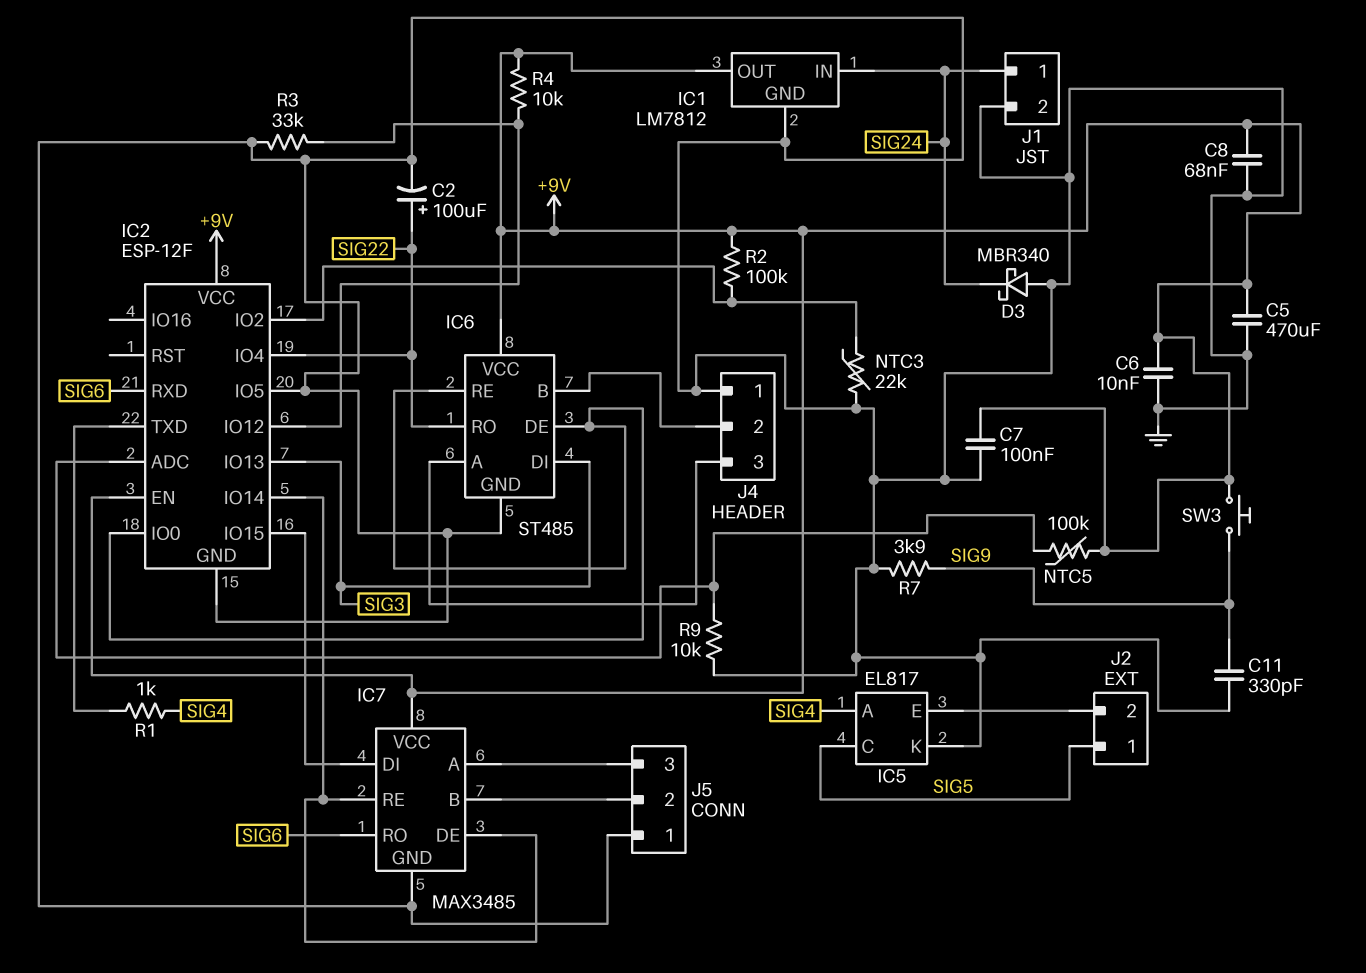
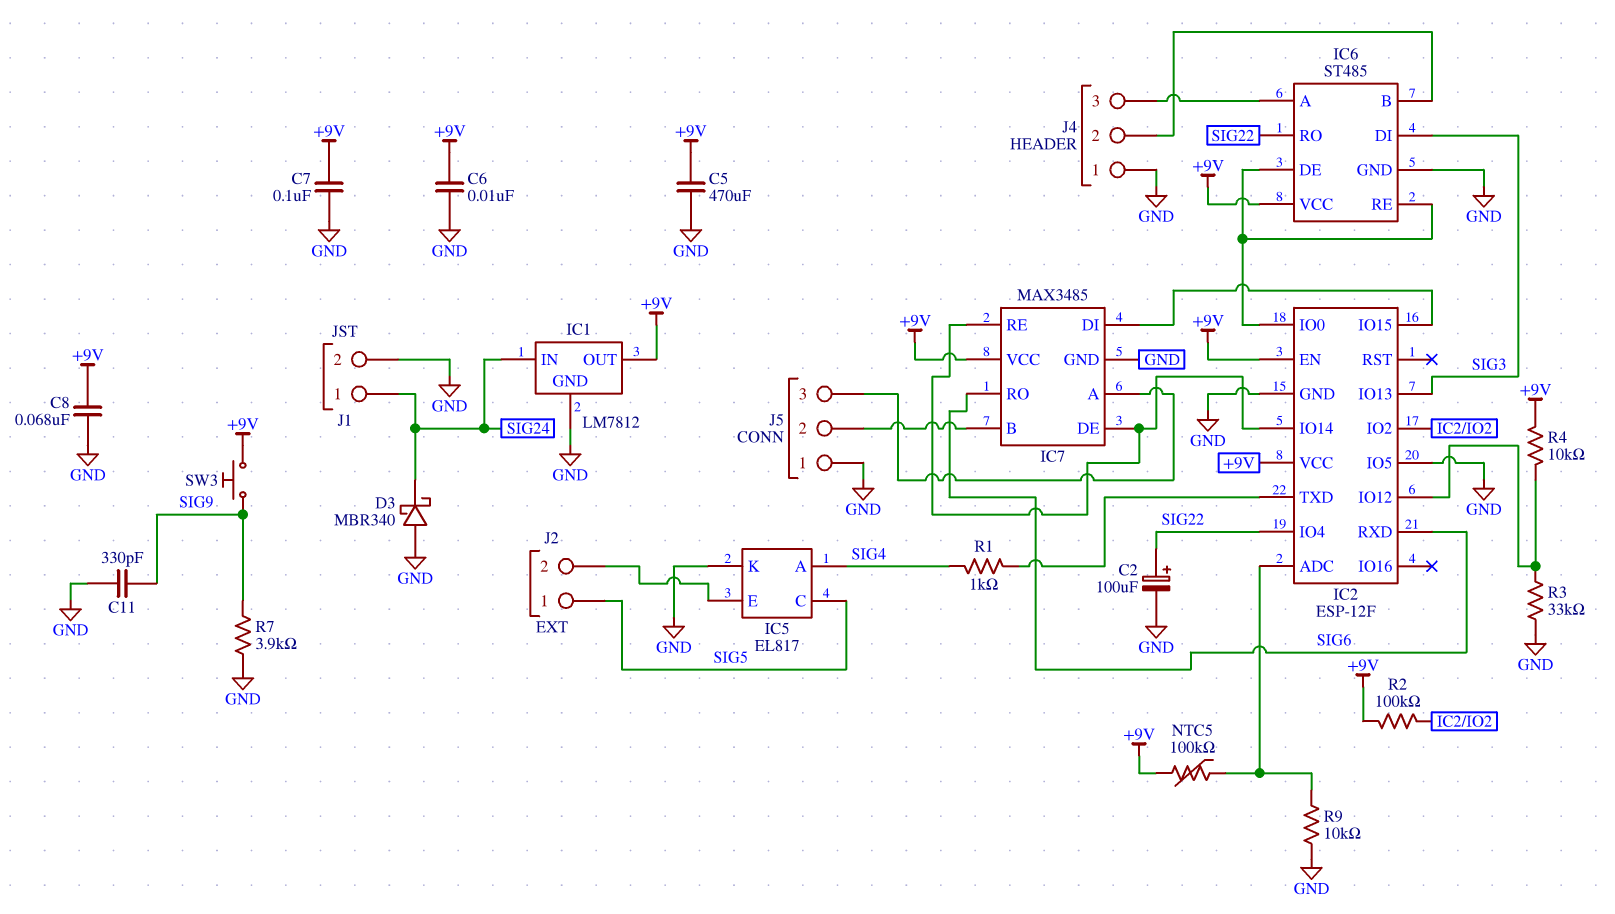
NTC3: 22k (GND, IC2/IO2) -> none

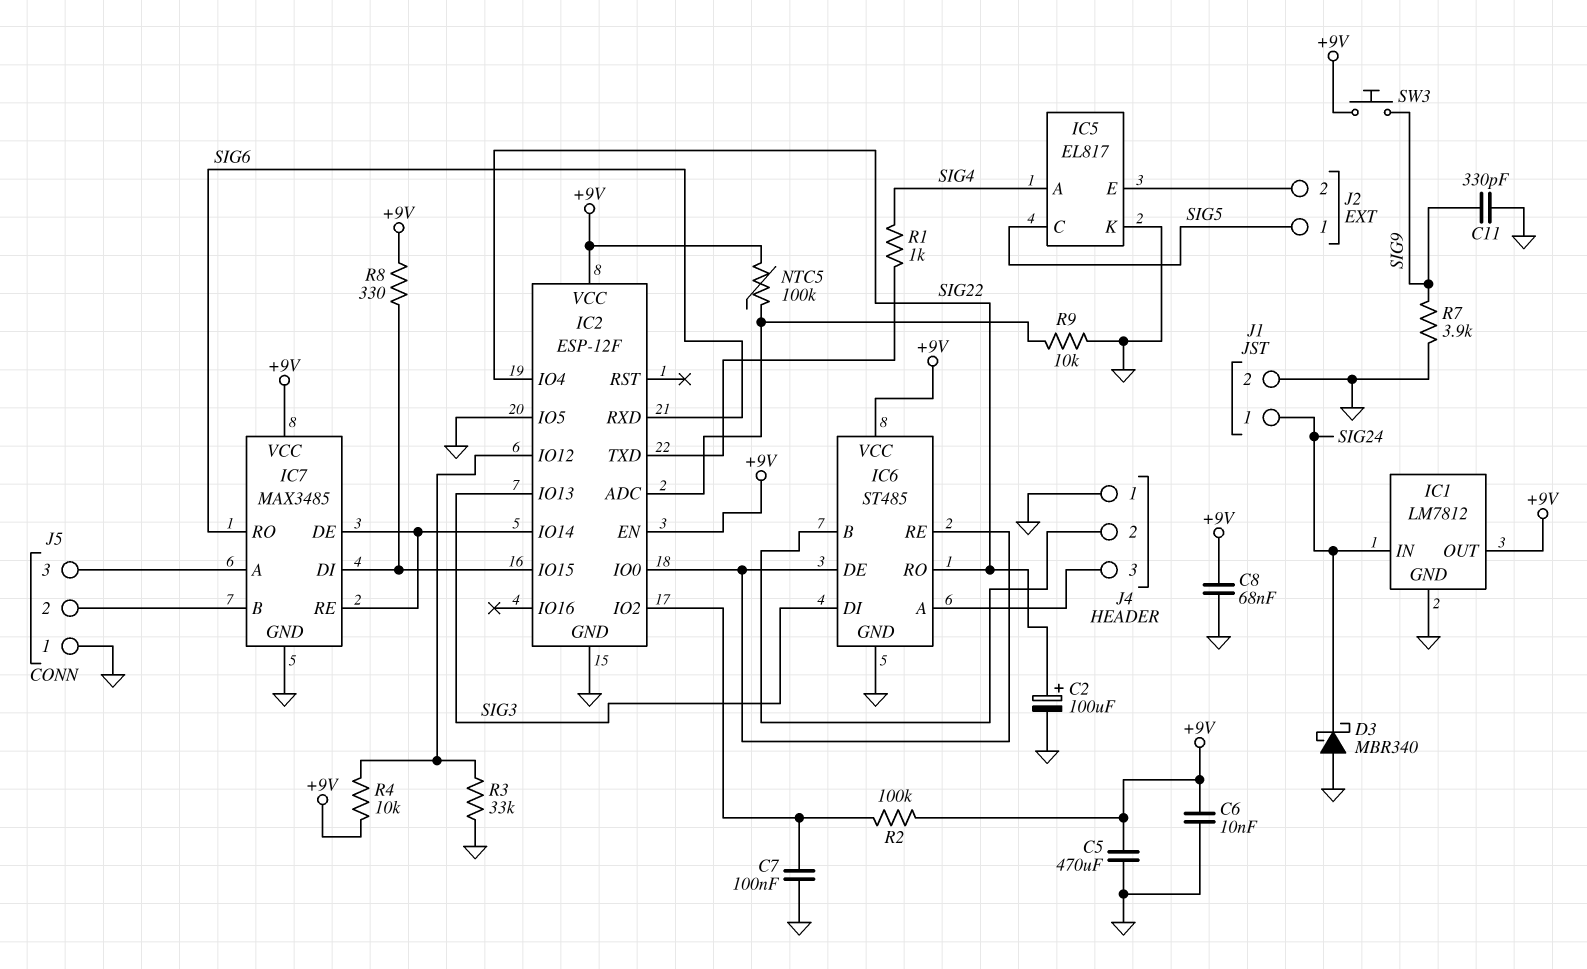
C7: 100nF (+9V, GND) -> 100nF (GND, IC2/IO2)
R8: none -> 330 (+9V, IC2/IO15)

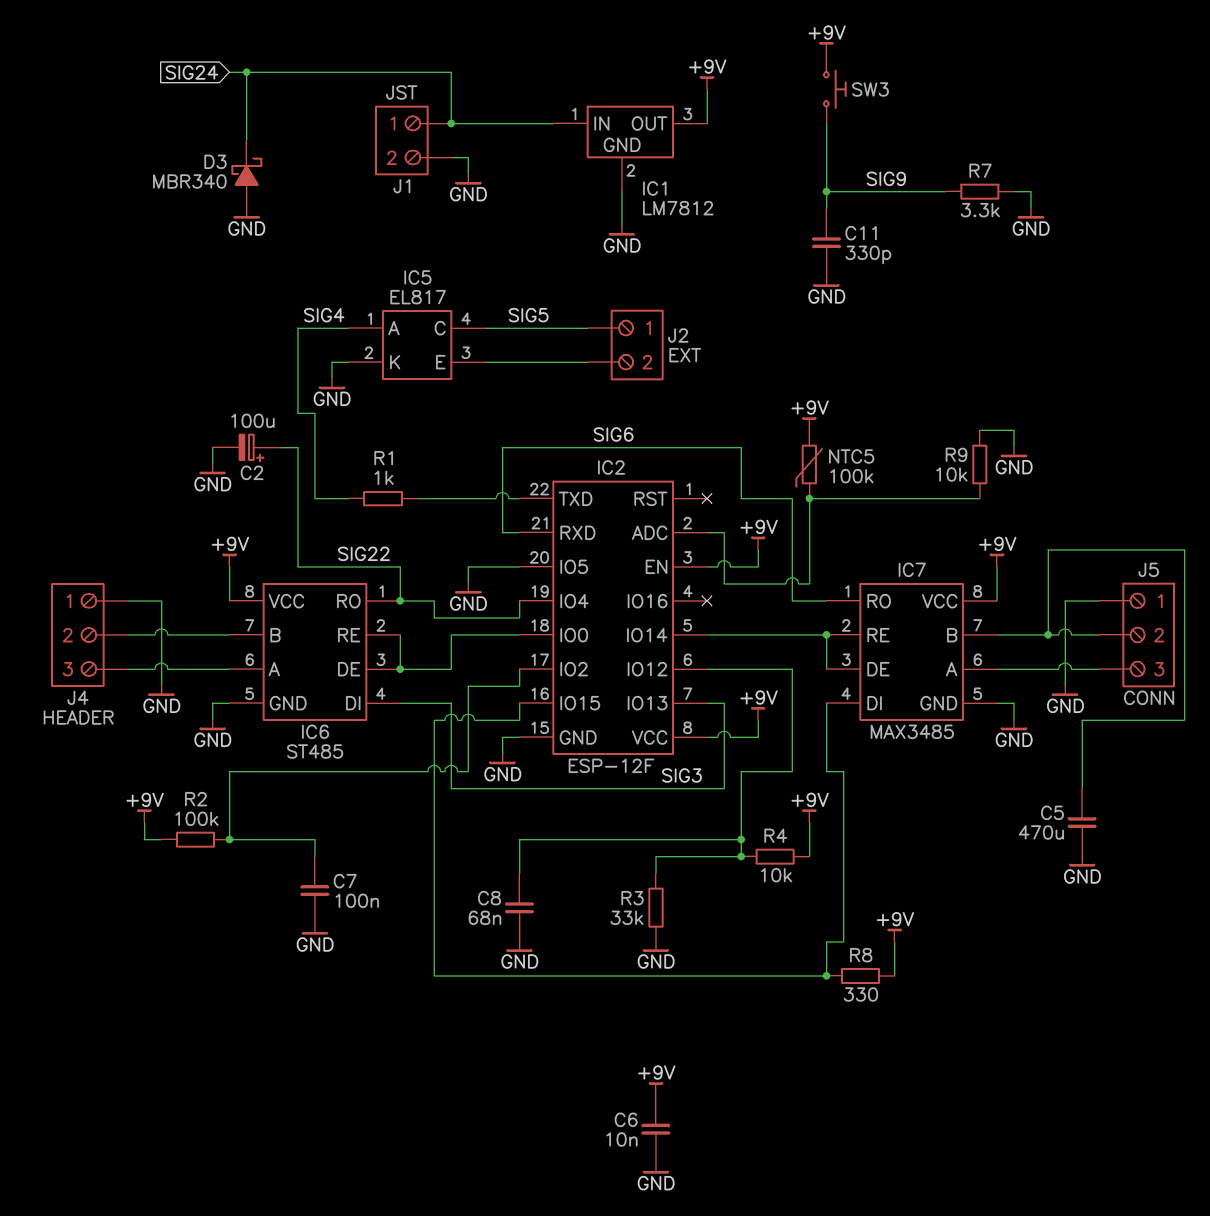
C5: 470uF (+9V, GND) -> 470uF (GND, IC7/B)
C8: 68nF (+9V, GND) -> 68nF (GND, IC2/IO12)
R7: 3.9k (GND, SIG9) -> 3.3k (GND, SIG9)

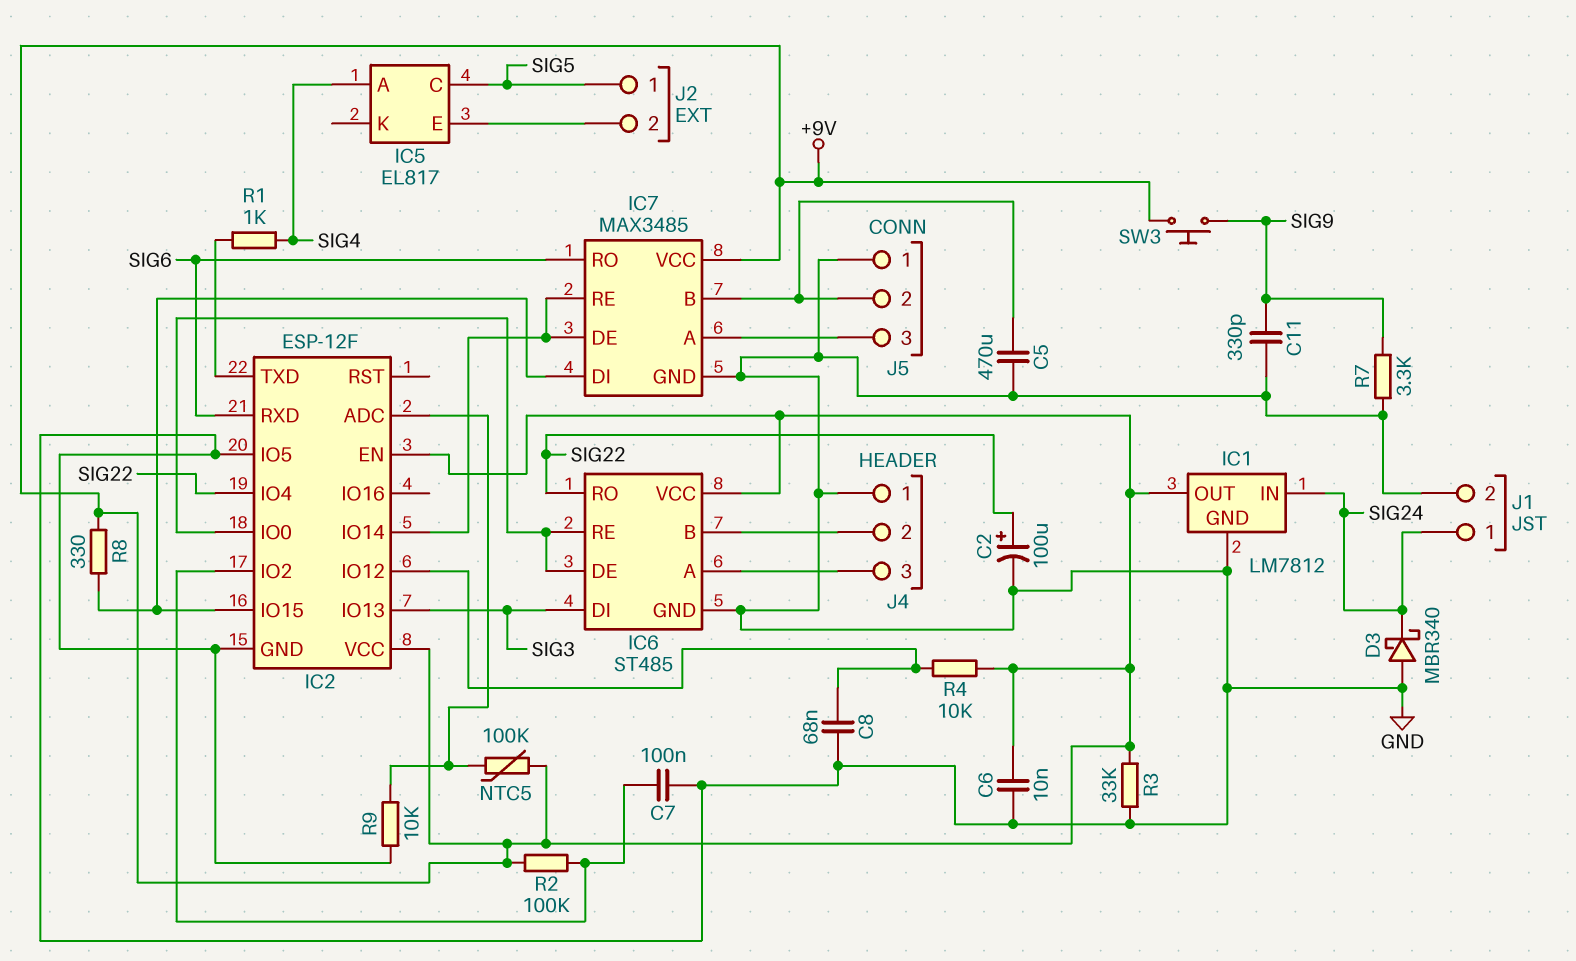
IC5 pin K: GND -> none
R3: 33k (GND, IC2/IO12) -> 33k (+9V, GND)

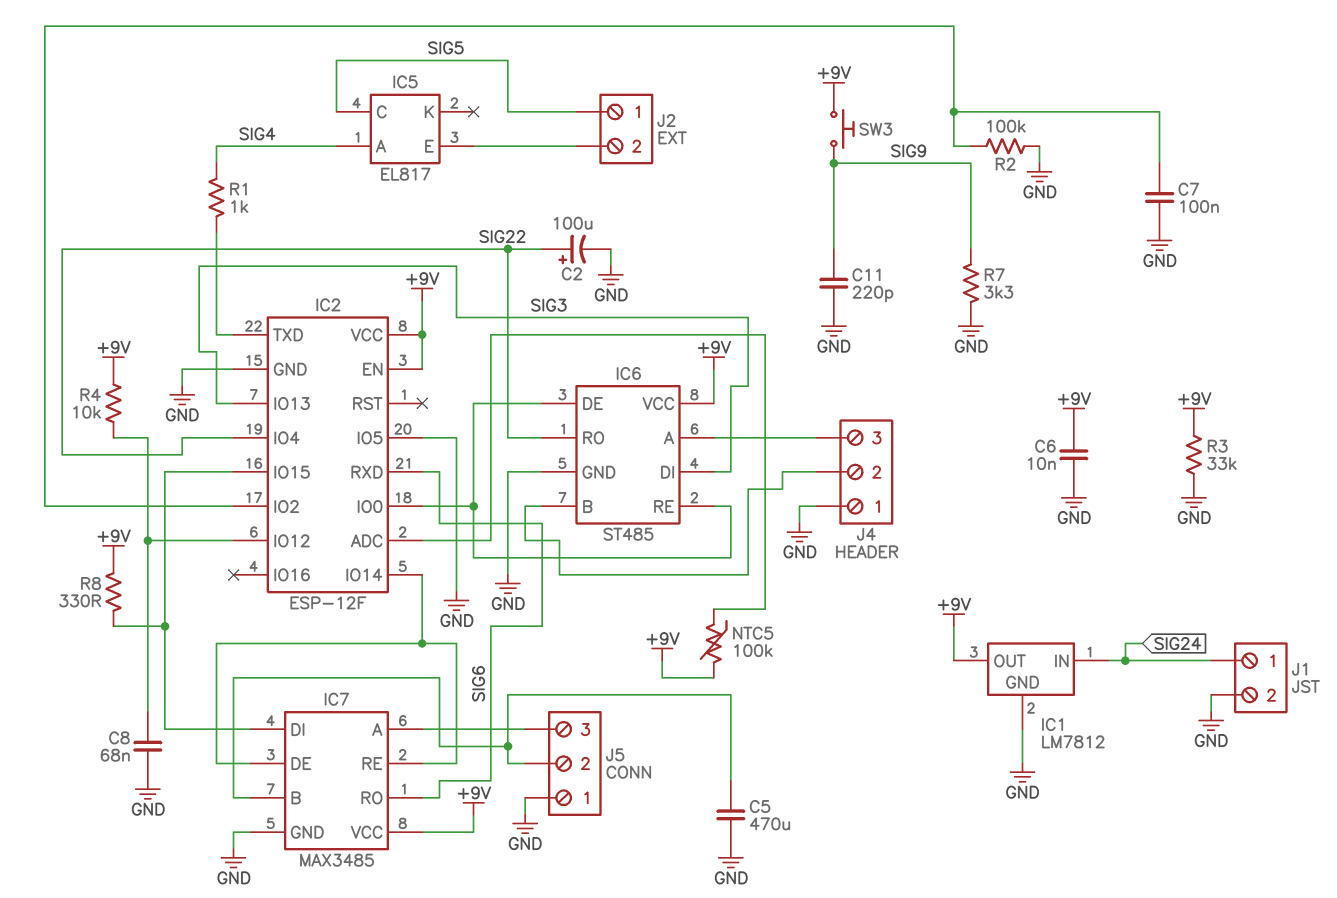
C11: 330pF (GND, SIG9) -> 220pF (GND, SIG9)
D3: schottky MBR340 (A GND, K SIG24) -> none
R2: 100k (+9V, IC2/IO2) -> 100k (GND, IC2/IO2)
R9: 10k (GND, IC2/ADC) -> none

